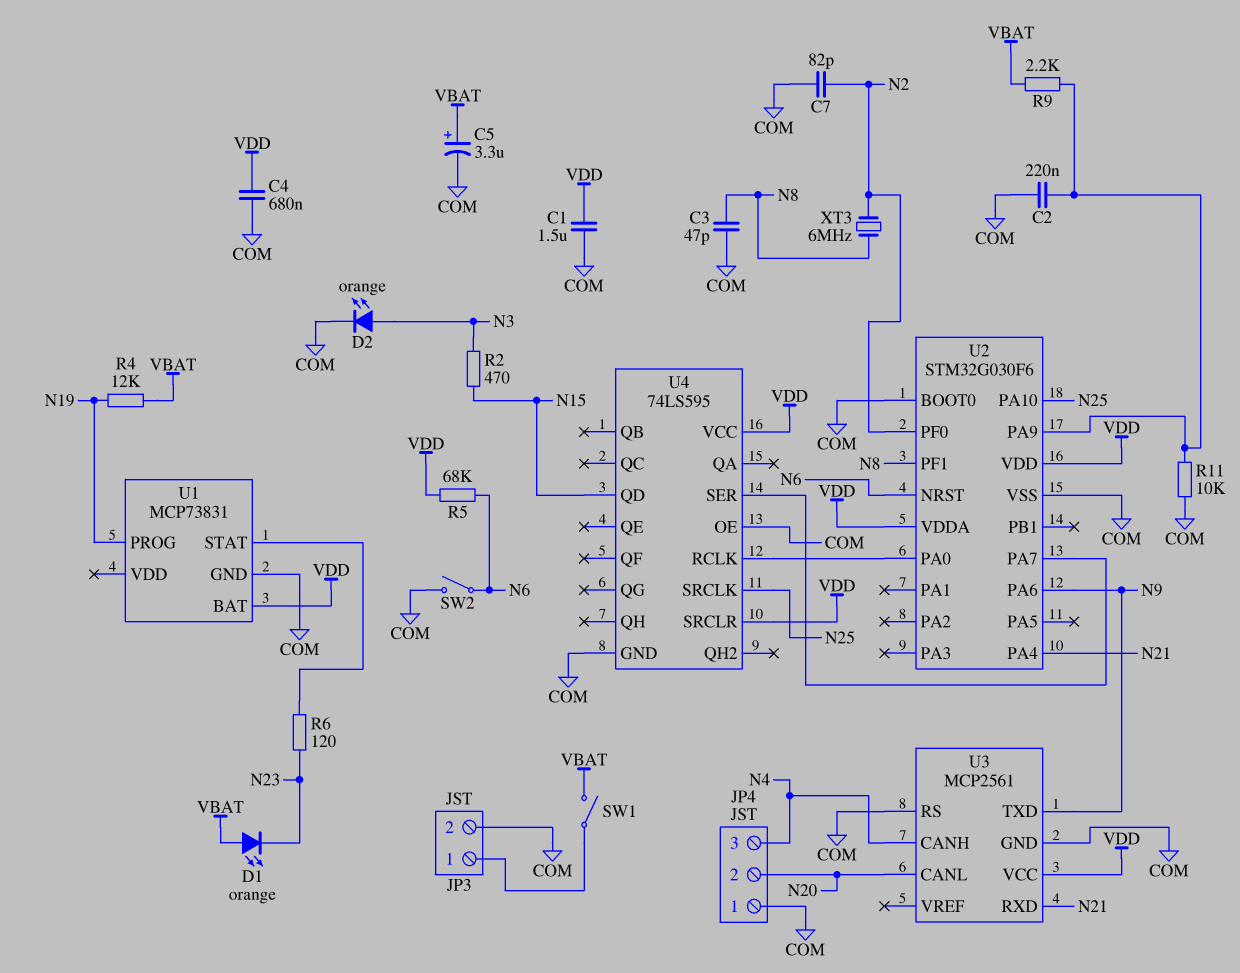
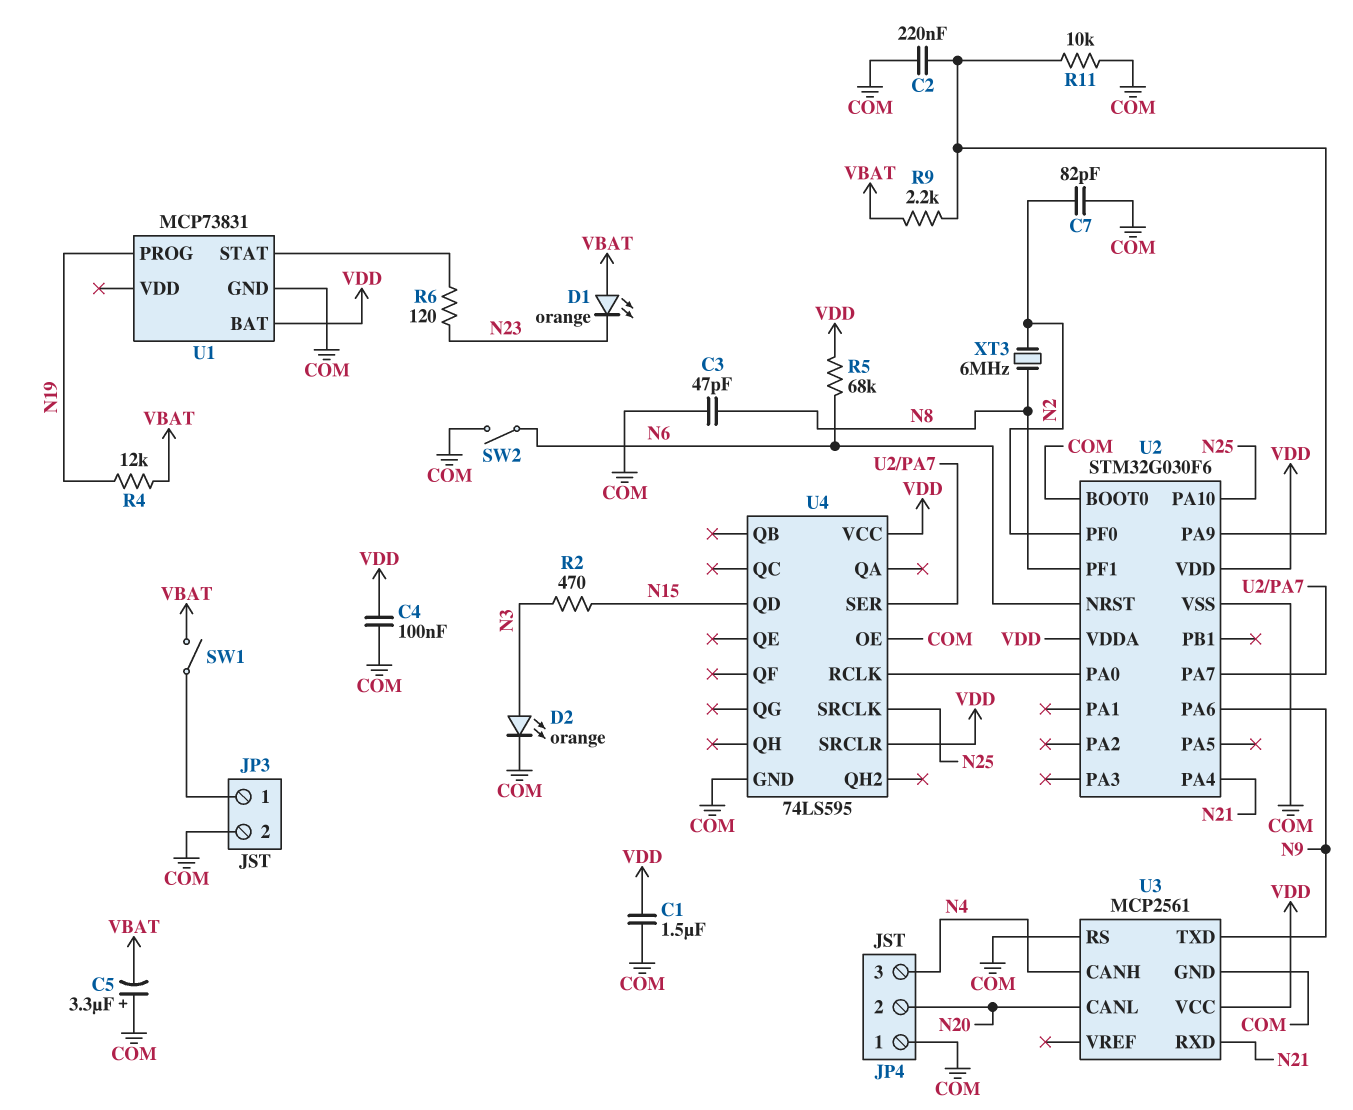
C4: 680nF (COM, VDD) -> 100nF (COM, VDD)
C5: 3.3uF (plus VBAT, minus COM) -> 3.3uF (plus COM, minus VBAT)

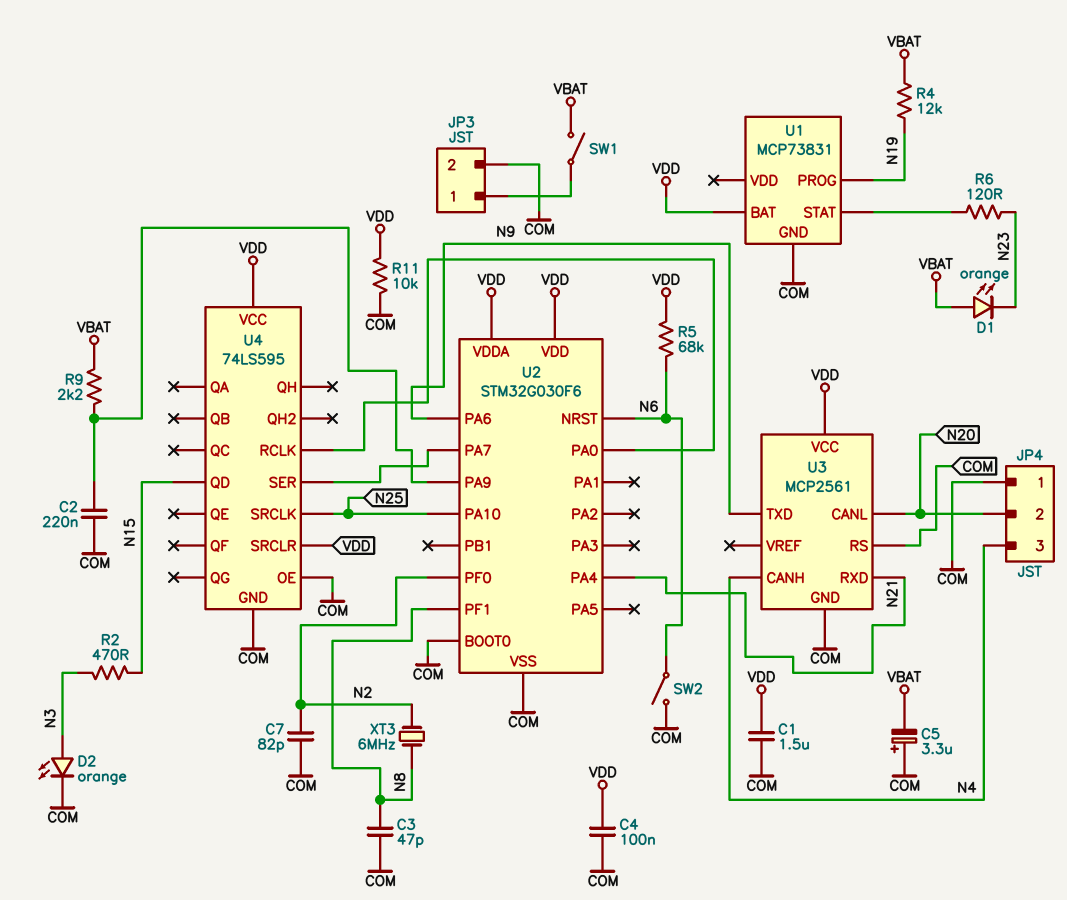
R11: 10k (COM, U2/PA9) -> 10k (COM, VDD)

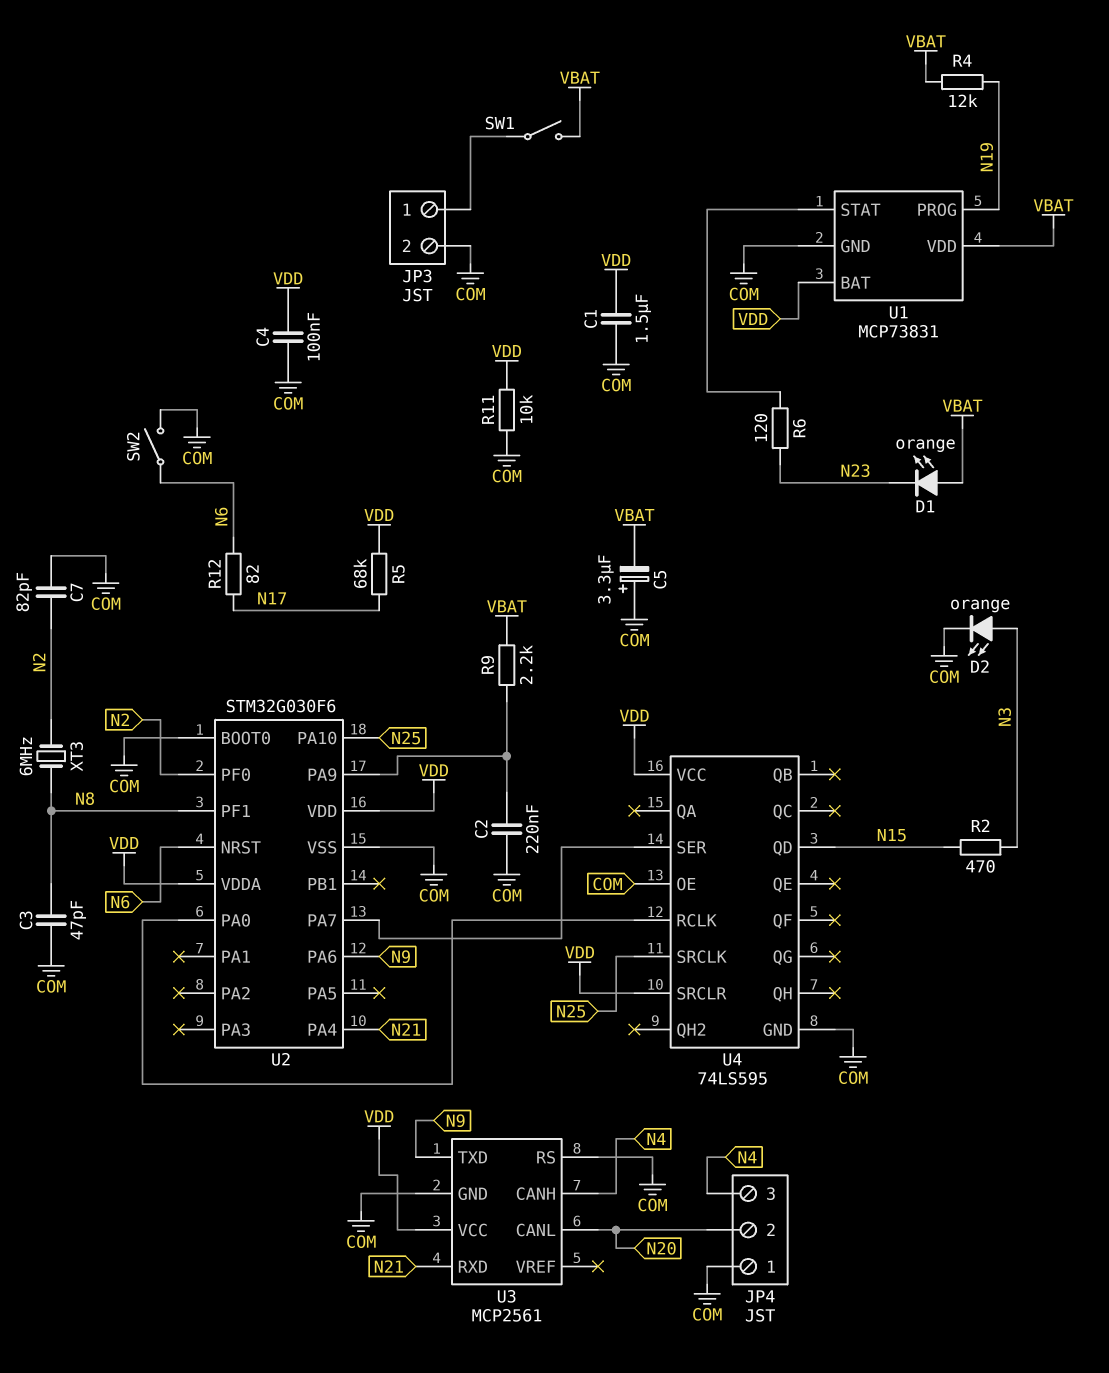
R5: 68k (N6, VDD) -> 68k (N17, VDD)
R12: none -> 82 (N6, N17)
U1 pin VDD: none -> VBAT

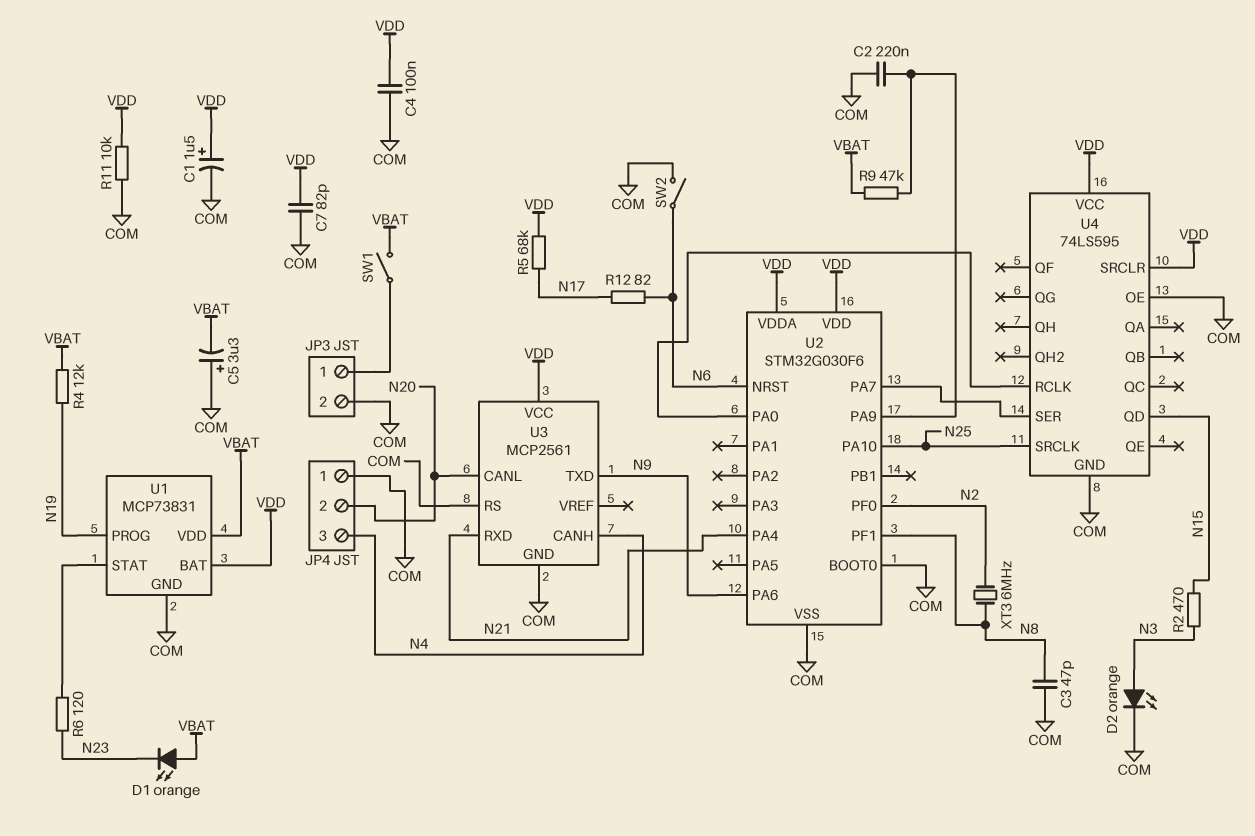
C1: 1.5uF (COM, VDD) -> 1.5uF (plus VDD, minus COM)
C7: 82pF (COM, N2) -> 82pF (COM, VDD)
R9: 2.2k (U2/PA9, VBAT) -> 47k (U2/PA9, VBAT)

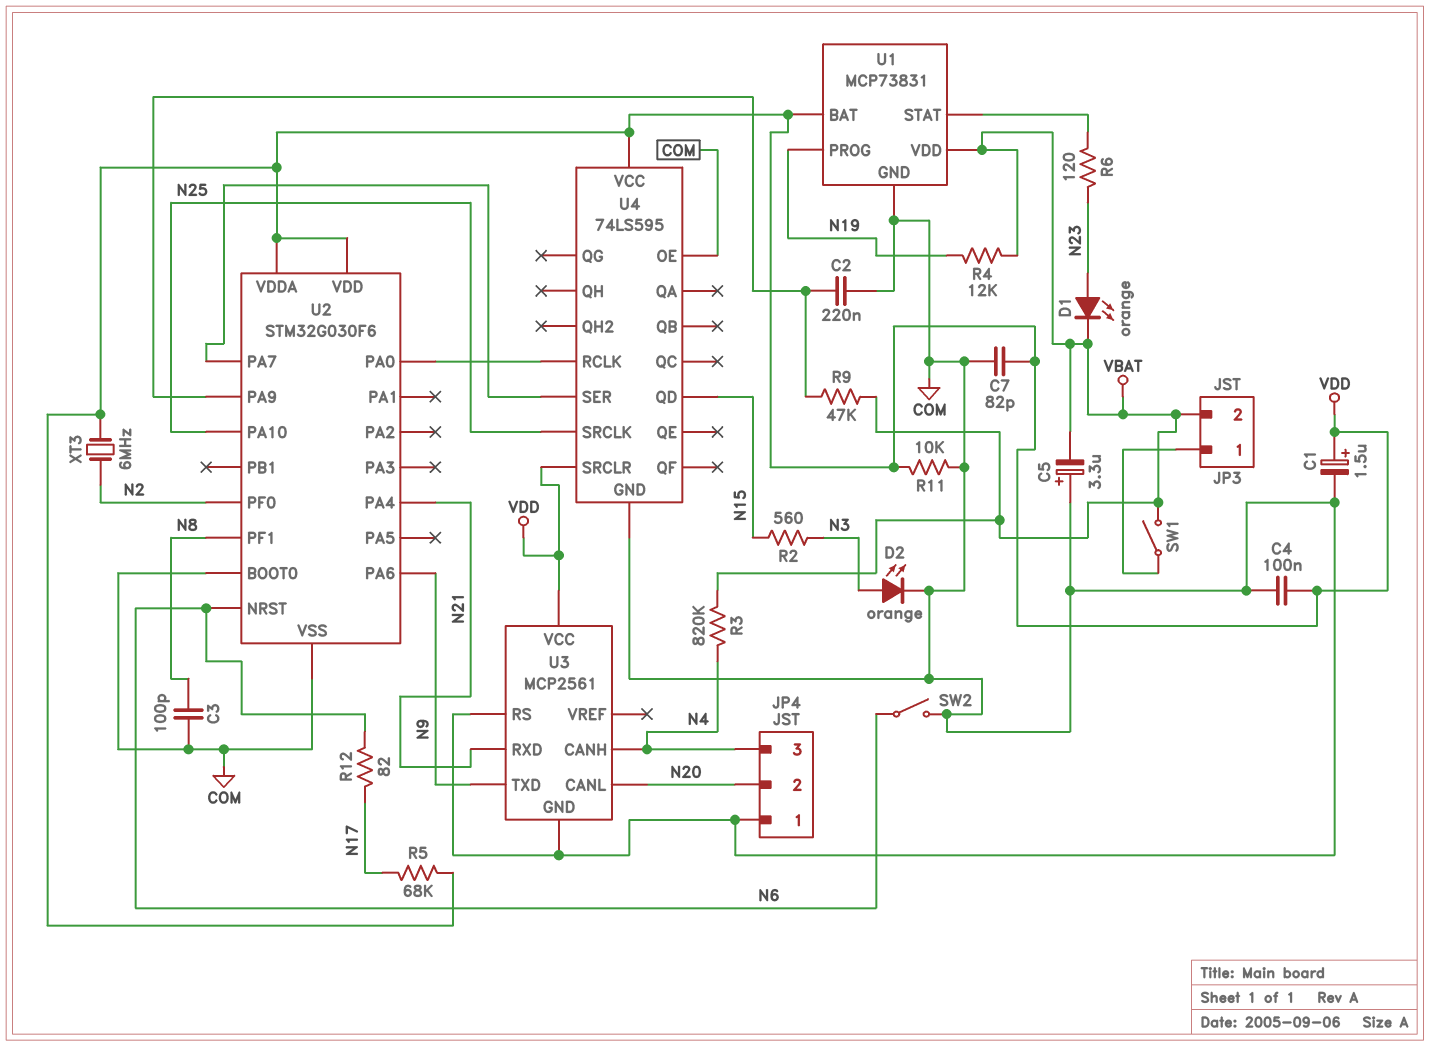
C3: 47pF (COM, N8) -> 100pF (COM, N8)
D1: LED orange (A VBAT, K N23) -> LED orange (A N23, K VBAT)
JP3 pin 2: COM -> VBAT
R2: 470 (N3, N15) -> 560 (N3, N15)
R3: none -> 820k (N4, VBAT)
XT3: 6MHz (N2, N8) -> 6MHz (N2, VDD)

